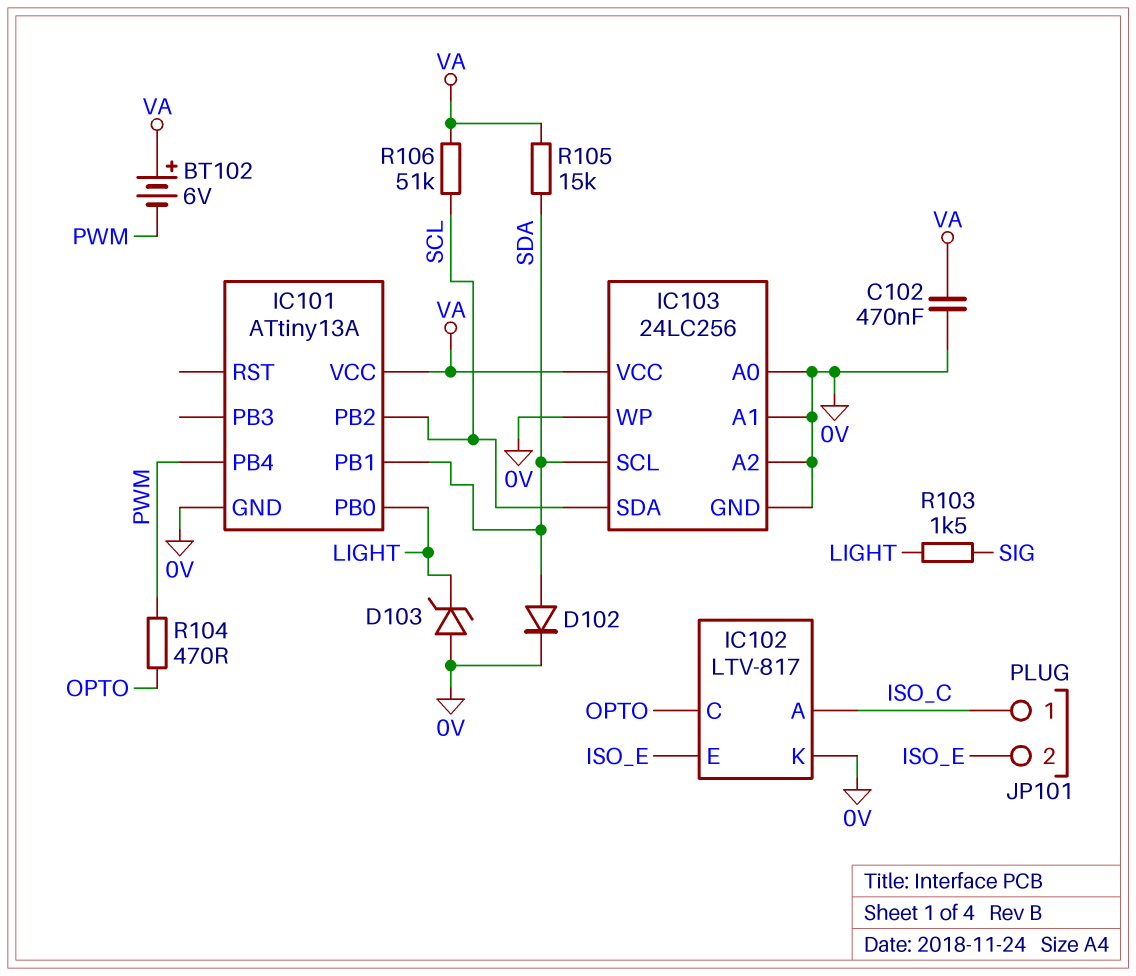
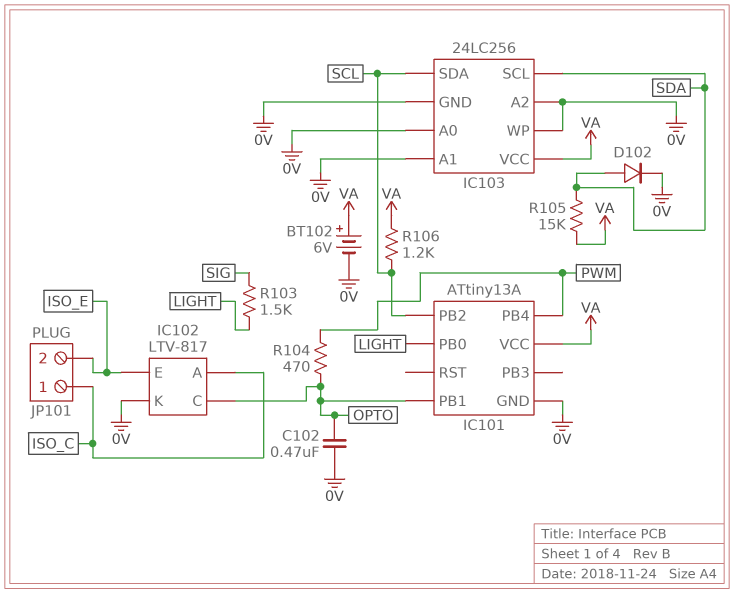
BT102: 6V (plus VA, minus PWM) -> 6V (plus VA, minus 0V)
C102: 470nF (0V, VA) -> 470nF (0V, OPTO)
D103: zener (A 0V, K LIGHT) -> none
IC101 pin PB1: SDA -> OPTO
R106: 51k (SCL, VA) -> 1.2k (SCL, VA)

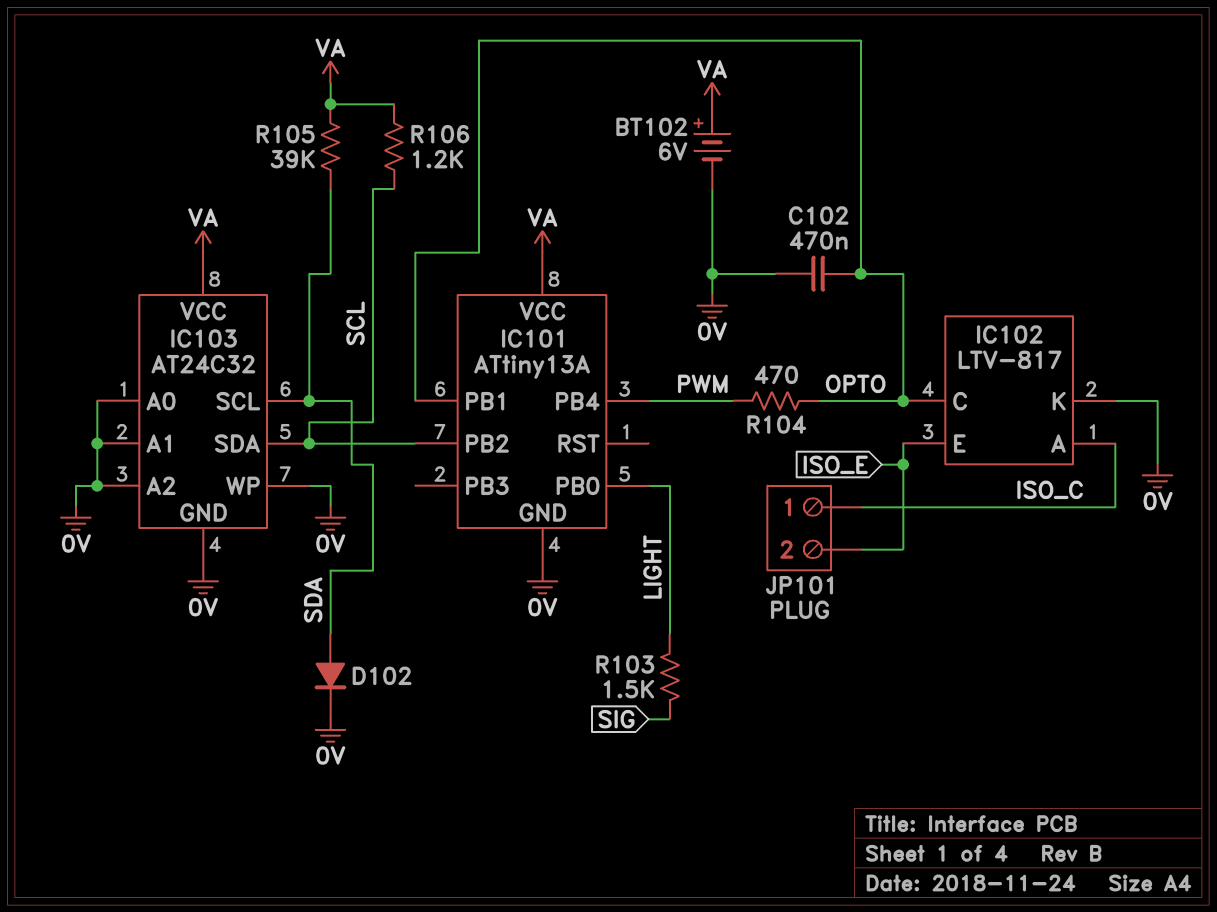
IC103: 24LC256 -> AT24C32
R105: 15k (SDA, VA) -> 39k (SDA, VA)

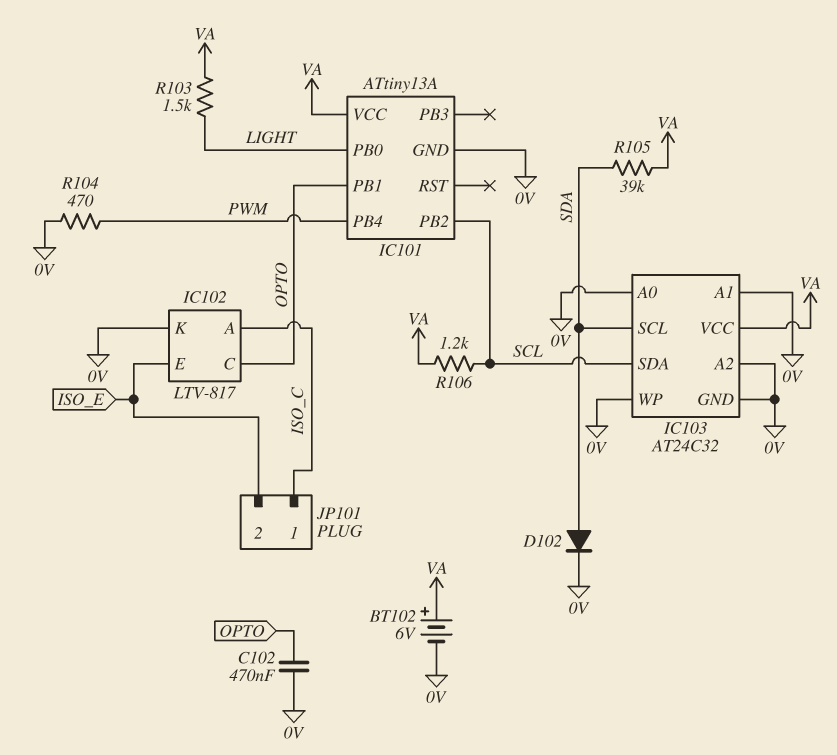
R103: 1.5k (LIGHT, SIG) -> 1.5k (LIGHT, VA)
R104: 470 (OPTO, PWM) -> 470 (0V, PWM)

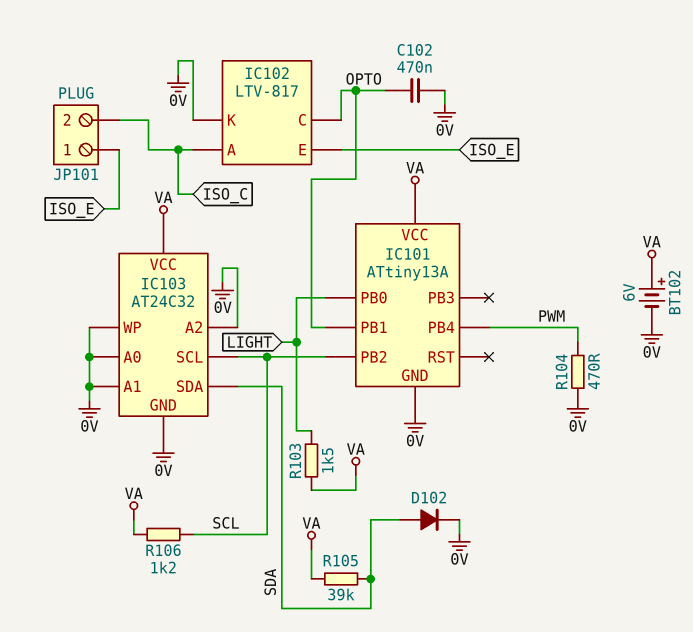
IC103 pin SCL: SDA -> SCL
IC103 pin SDA: SCL -> SDA
JP101 pin 1: ISO_C -> ISO_E
JP101 pin 2: ISO_E -> ISO_C

